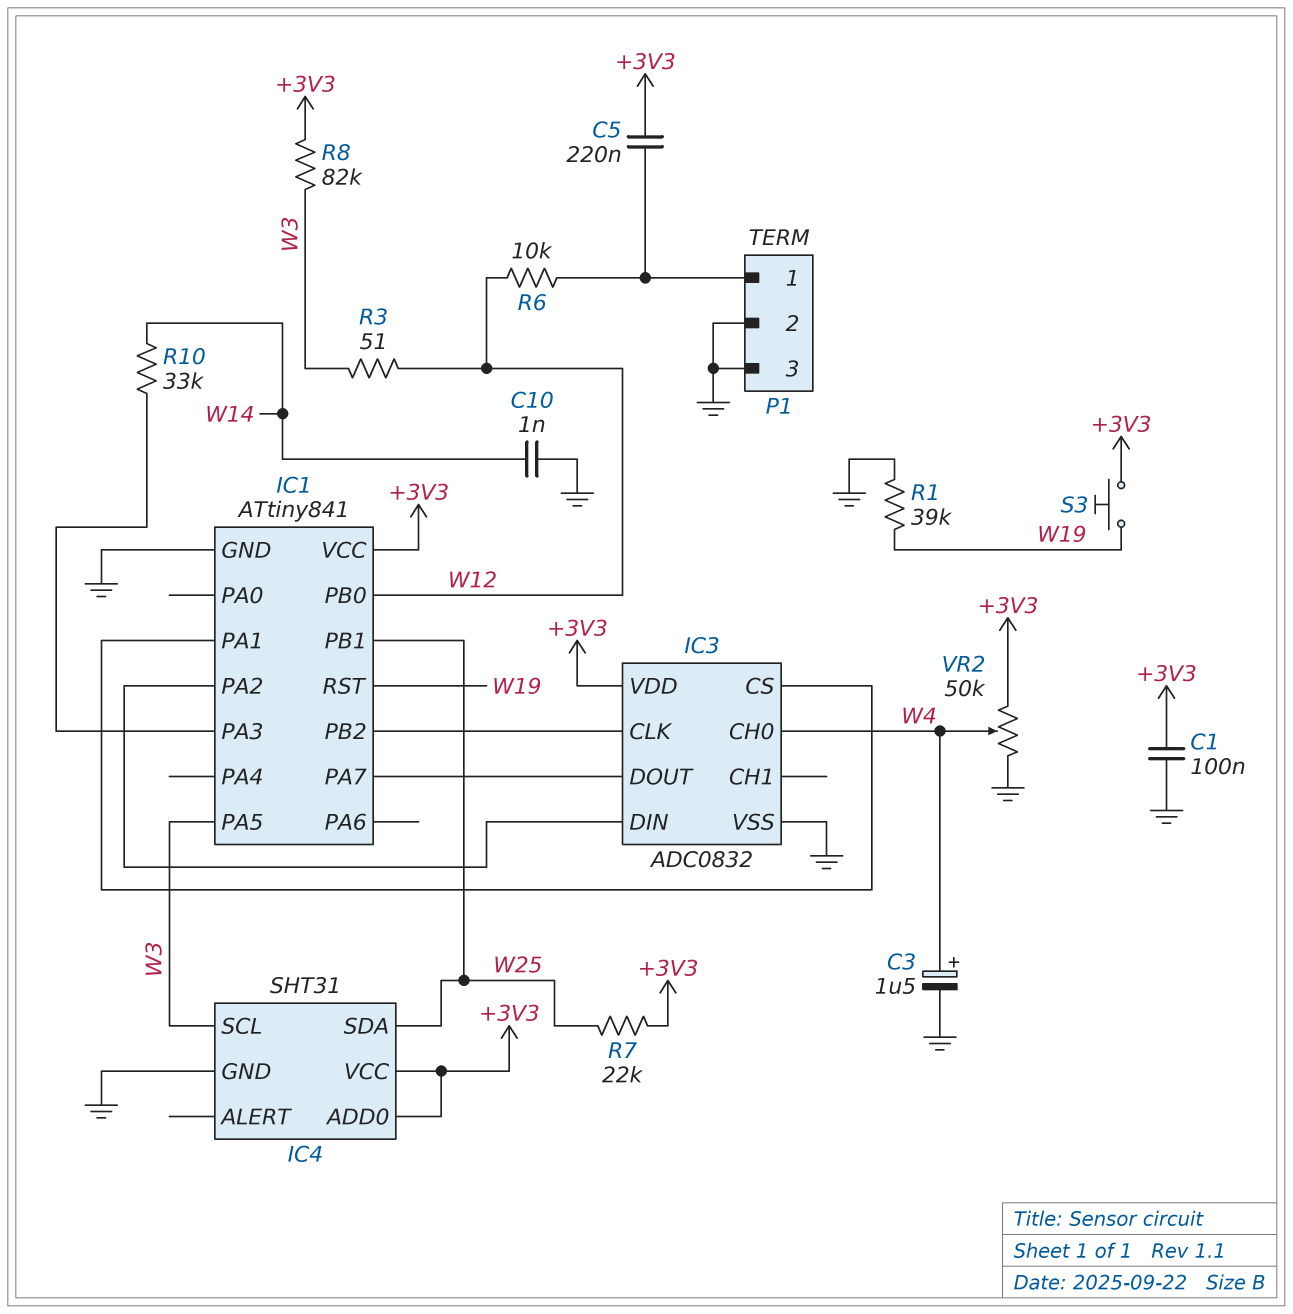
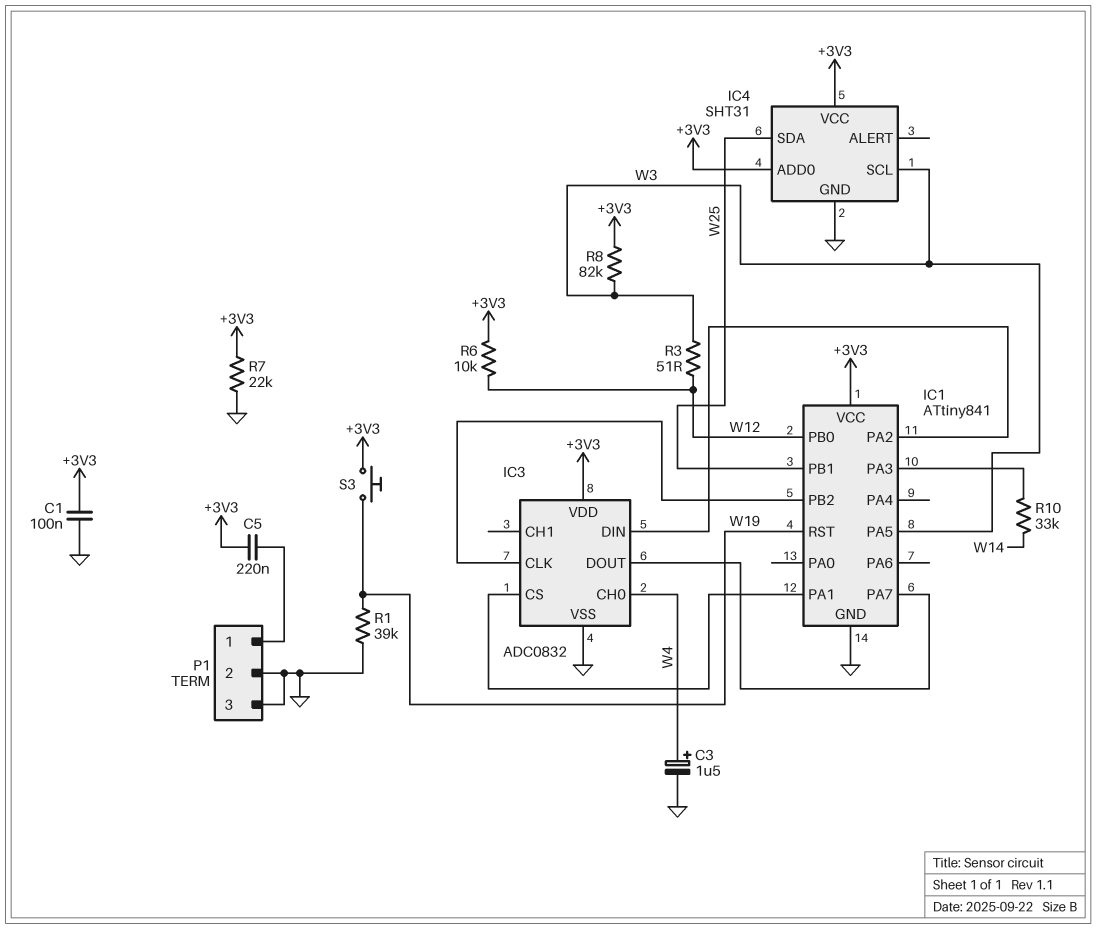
C10: 1nF (GND, W14) -> none
R6: 10k (P1/1, W12) -> 10k (+3V3, W12)
R7: 22k (+3V3, W25) -> 22k (+3V3, GND)
VR2: 50k (+3V3, GND, wiper W4) -> none

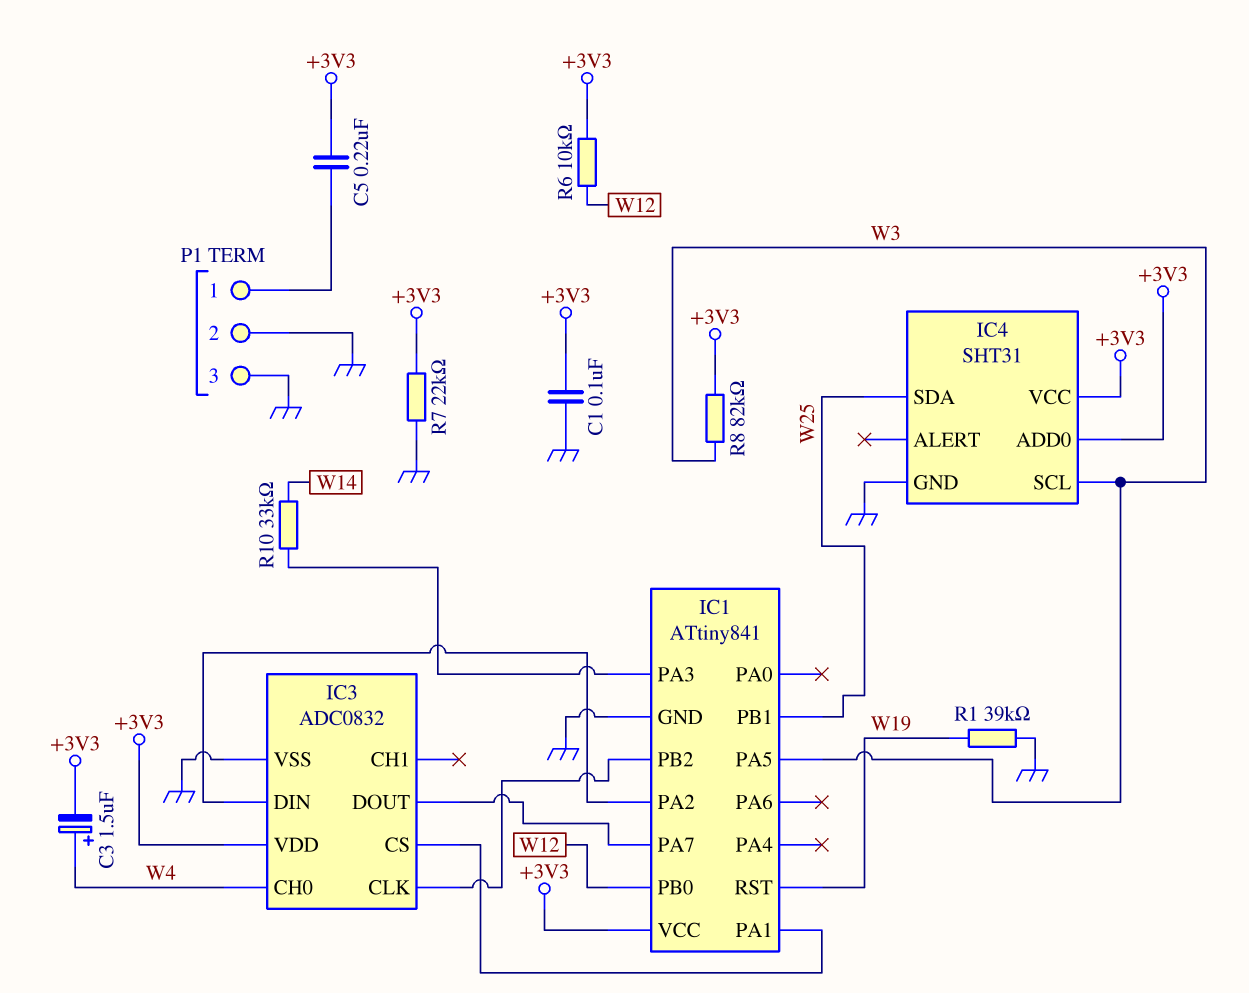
C3: 1.5uF (plus W4, minus GND) -> 1.5uF (plus W4, minus +3V3)
R3: 51 (W3, W12) -> none
S3: button (+3V3, W19) -> none

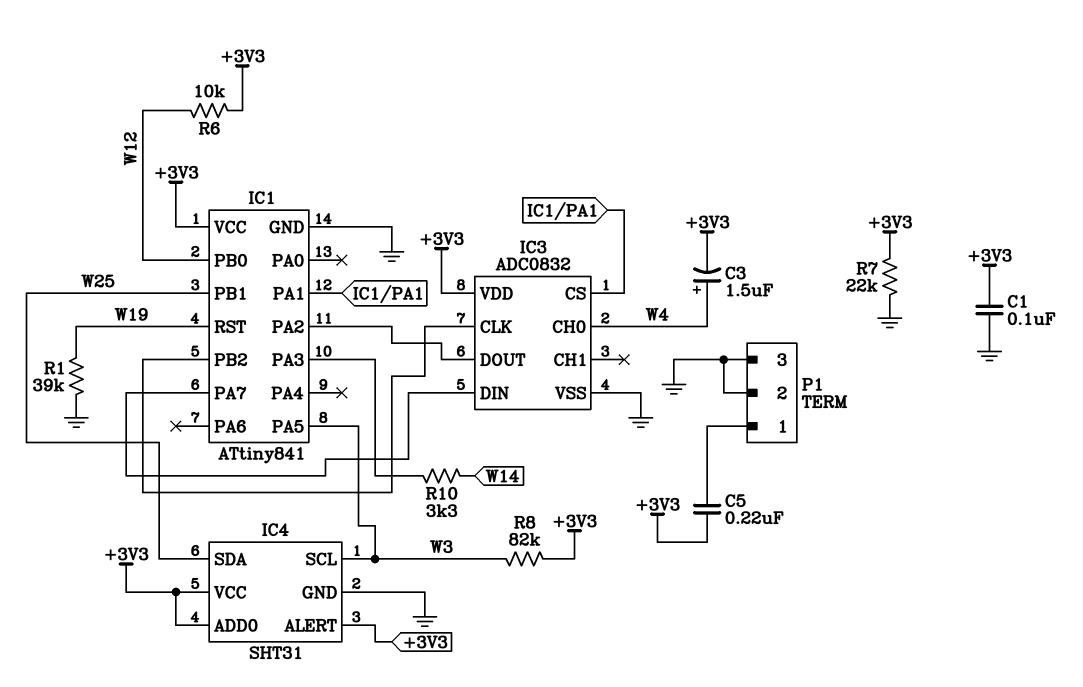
IC3 pin DIN: IC1/PA2 -> IC1/PA7
IC3 pin DOUT: IC1/PA7 -> IC1/PA2
IC4 pin ALERT: none -> +3V3
R10: 33k (IC1/PA3, W14) -> 3.3k (IC1/PA3, W14)

